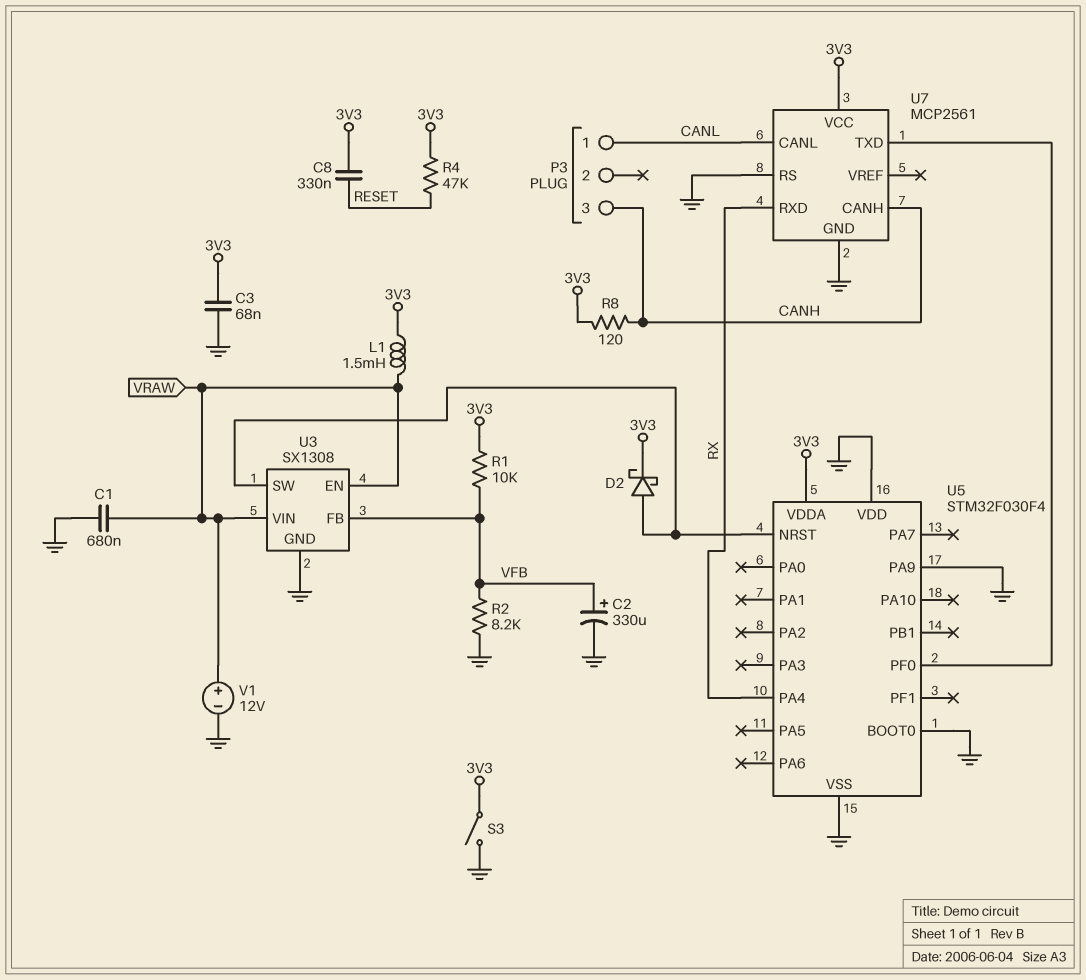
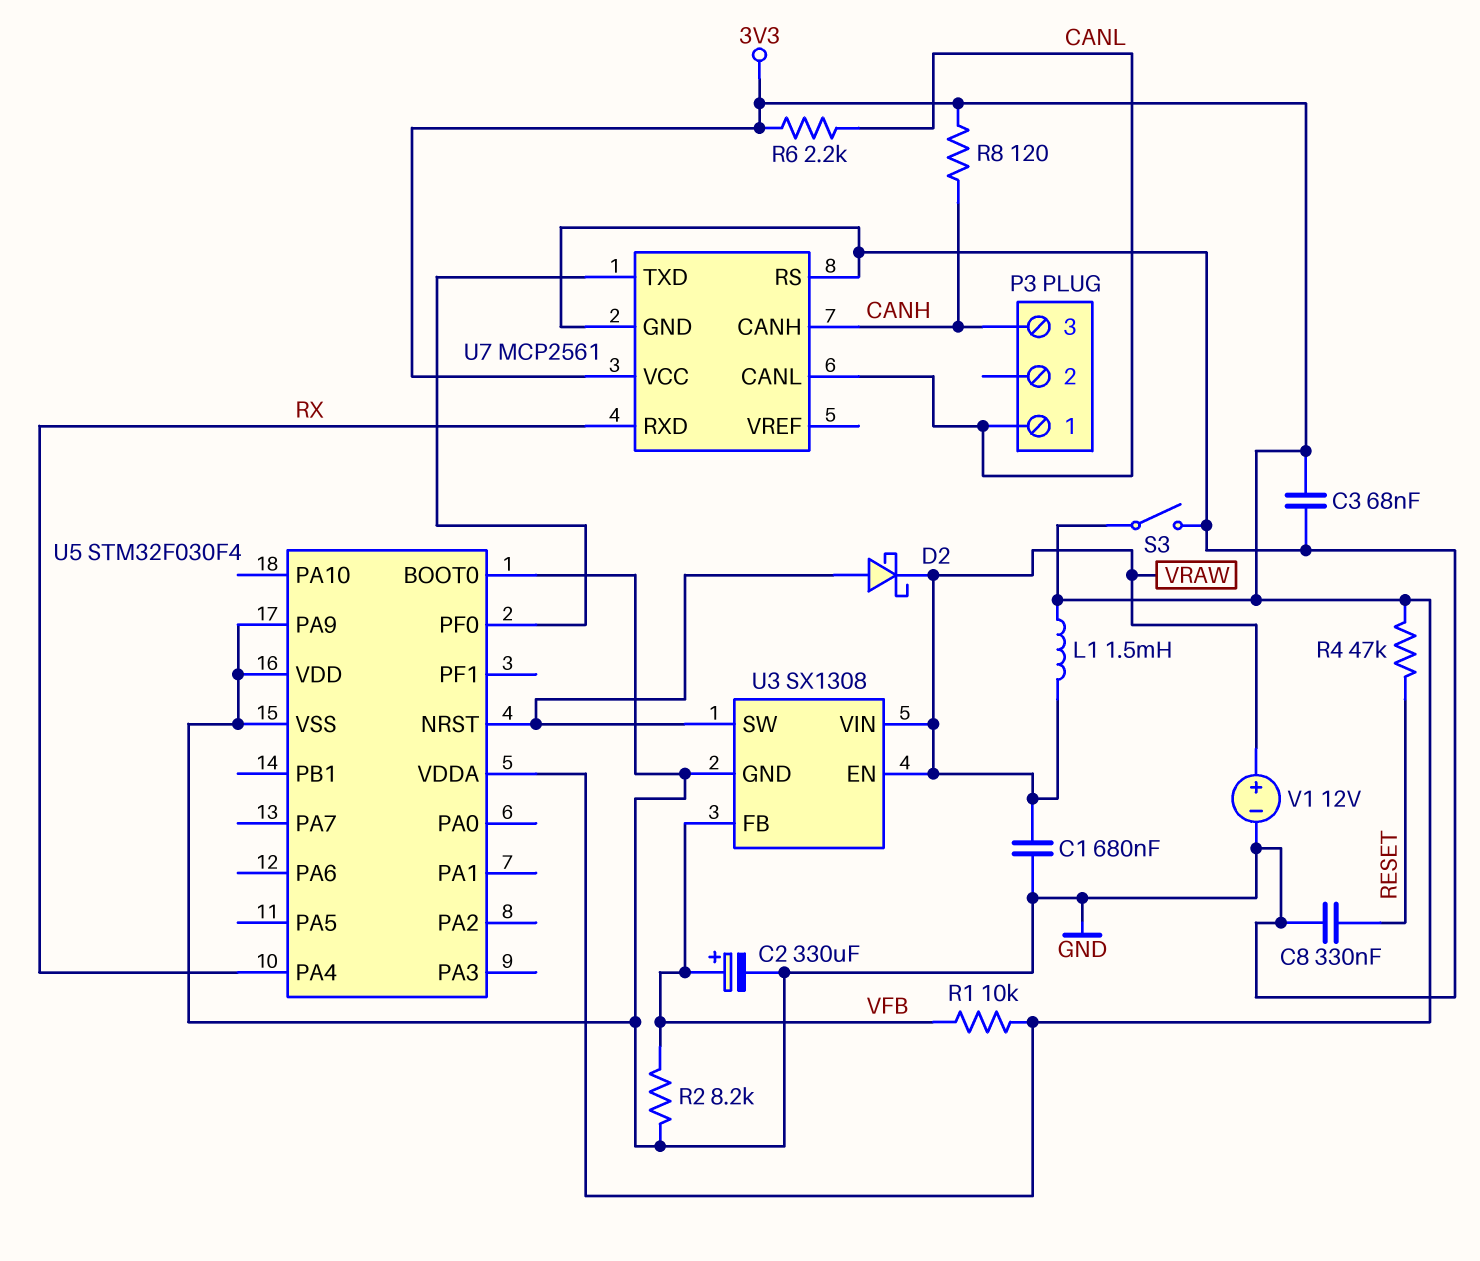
C8: 330nF (3V3, RESET) -> 330nF (GND, RESET)
D2: schottky (A U3/SW, K 3V3) -> schottky (A U3/SW, K VRAW)
R6: none -> 2.2k (3V3, CANL)

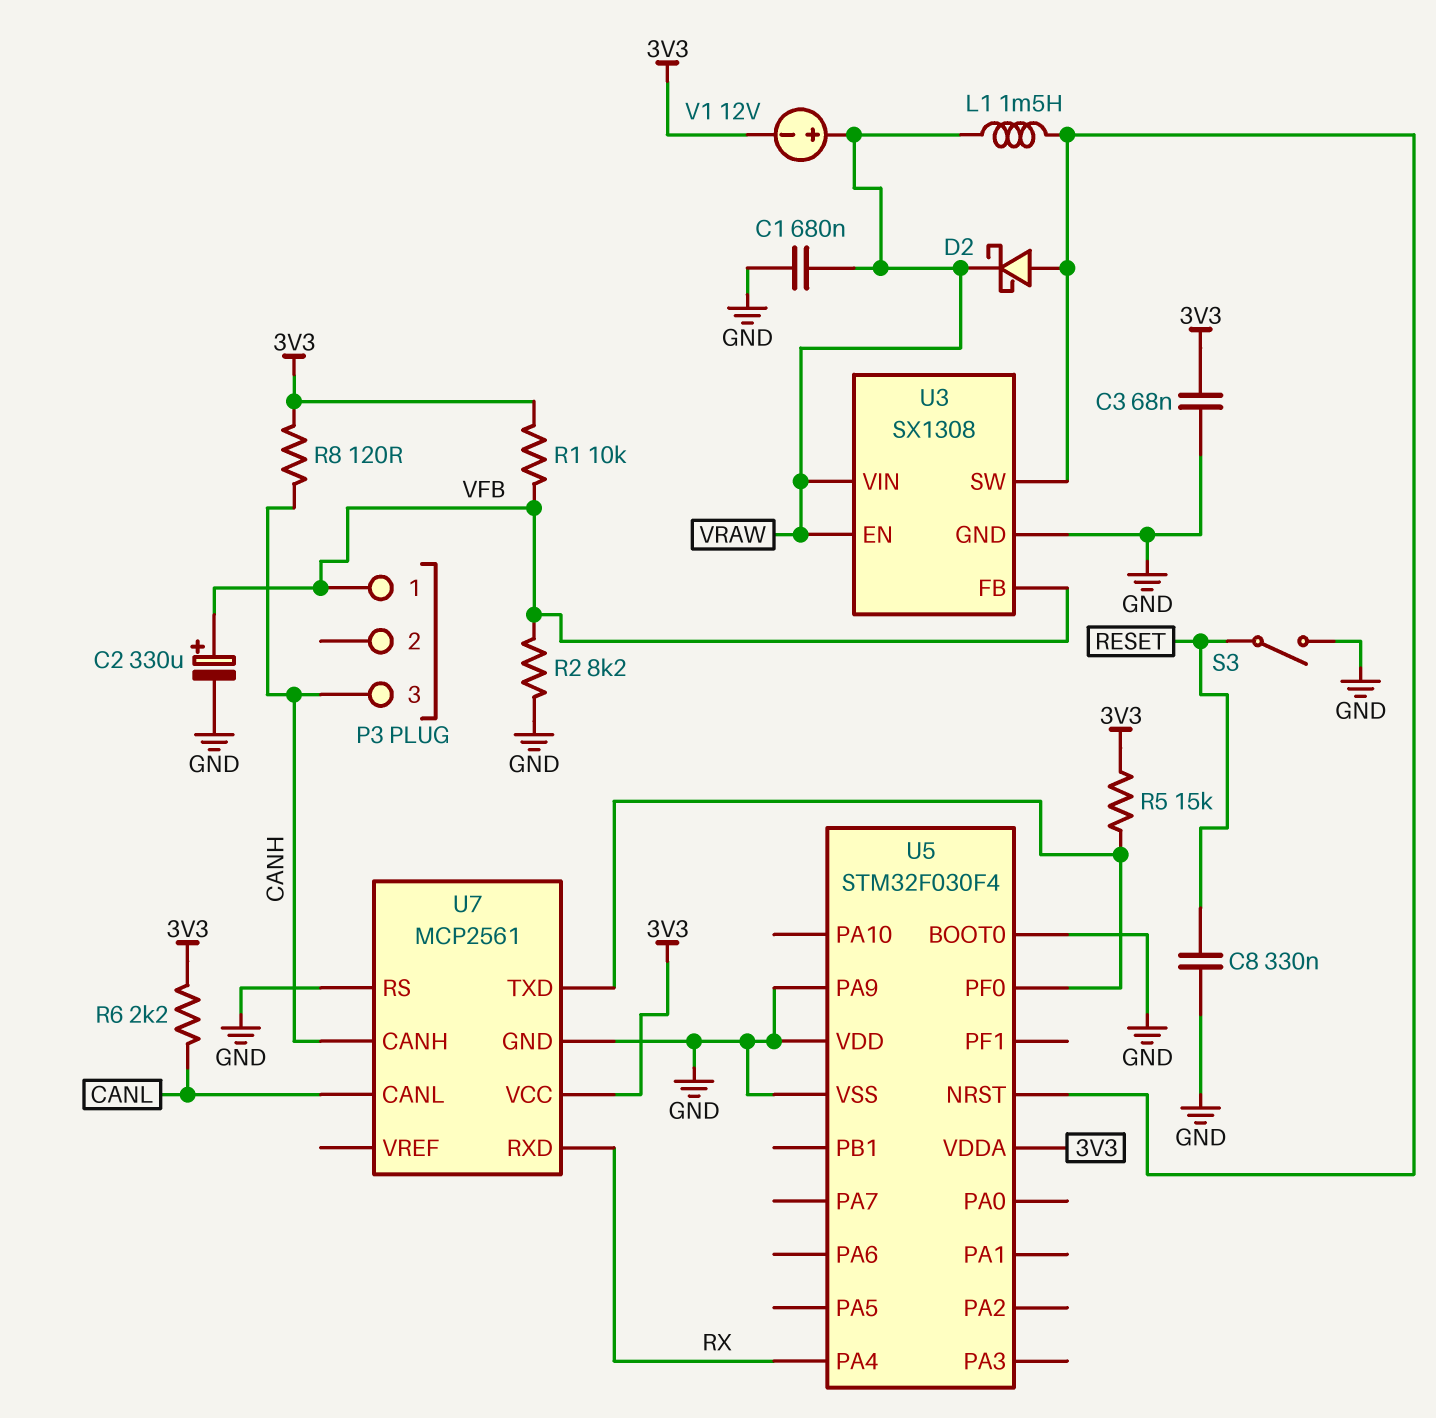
L1: 1.5mH (3V3, VRAW) -> 1.5mH (U3/SW, VRAW)
P3 pin 1: CANL -> VFB
R4: 47k (3V3, RESET) -> none
R5: none -> 15k (3V3, U5/PF0)
S3: switch (3V3, GND) -> switch (GND, RESET)
V1: 12V (plus VRAW, minus GND) -> 12V (plus VRAW, minus 3V3)

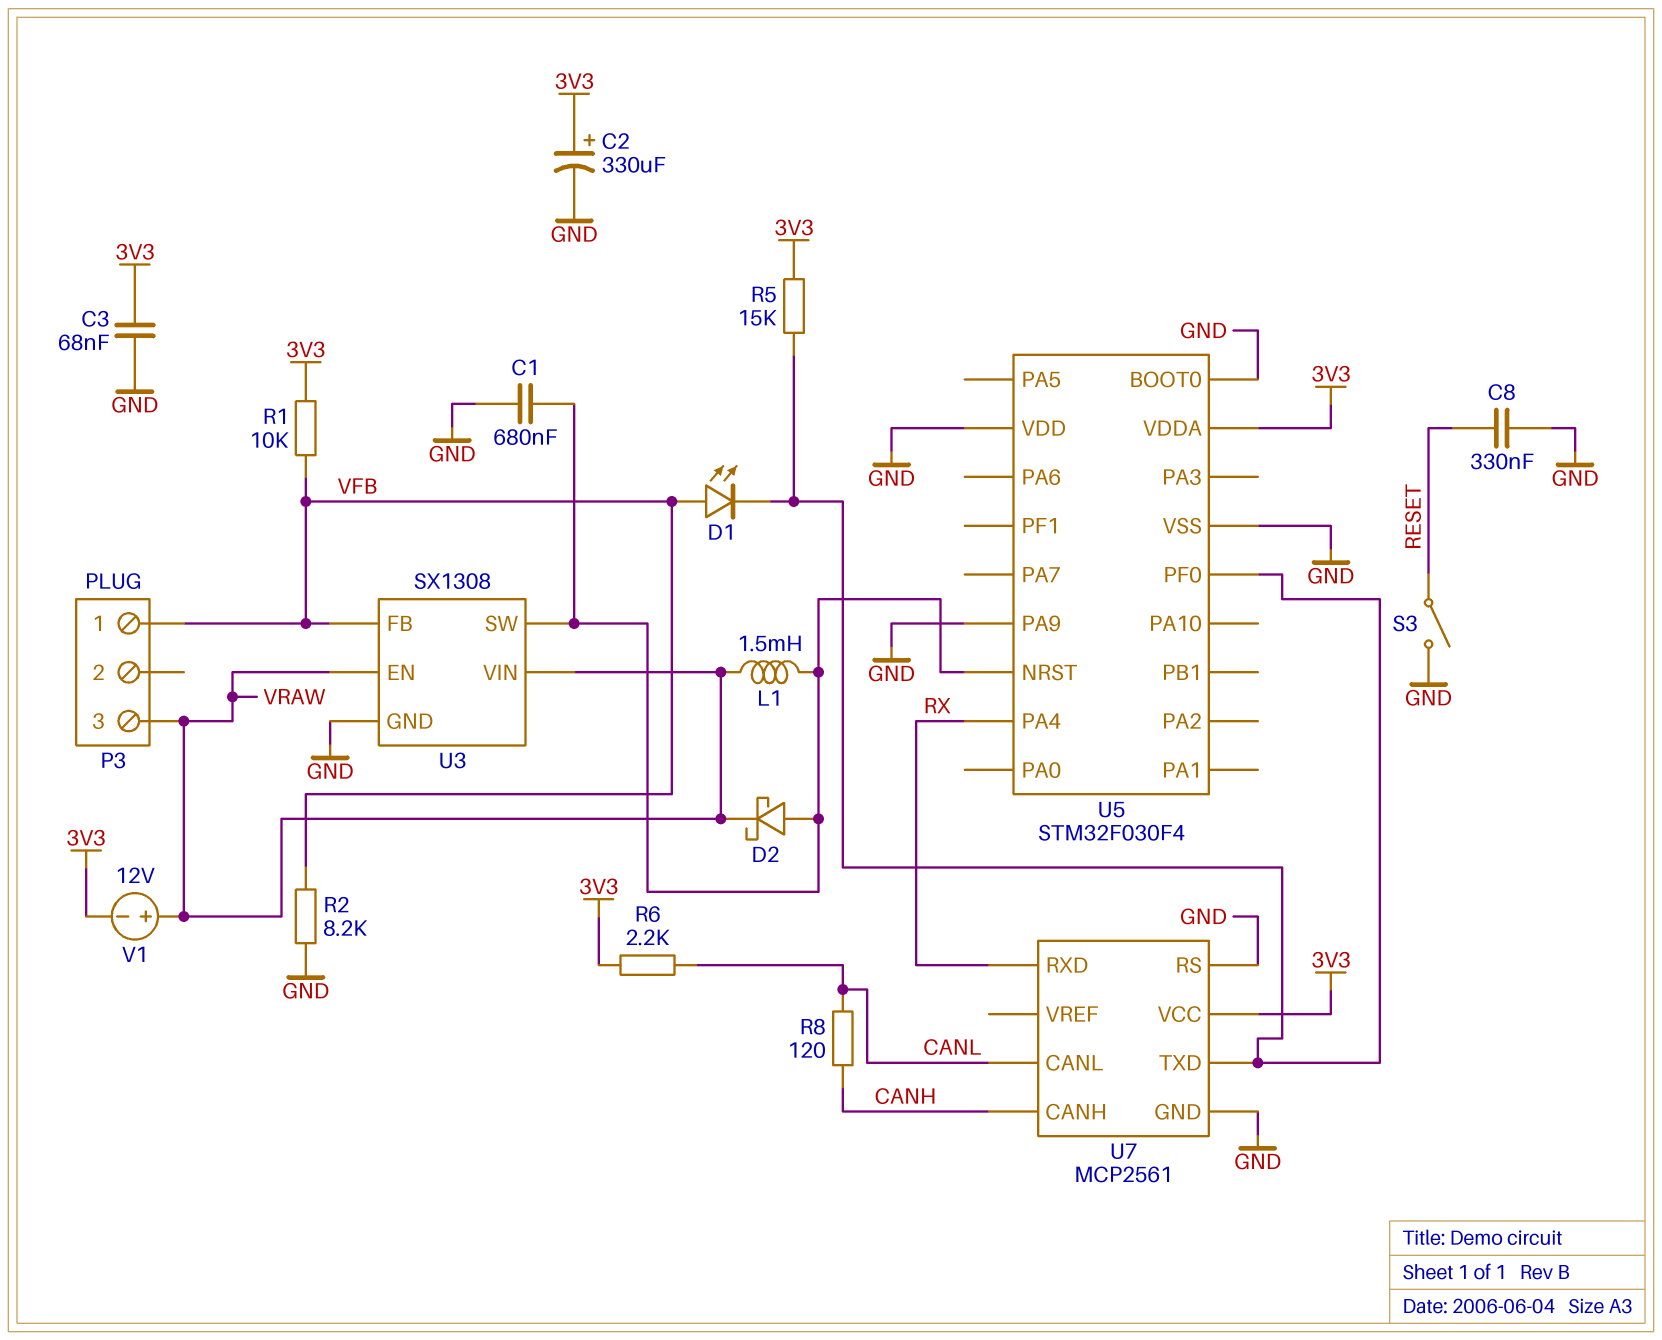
C1: 680nF (GND, VRAW) -> 680nF (GND, U3/SW)
C2: 330uF (plus VFB, minus GND) -> 330uF (plus 3V3, minus GND)
D1: none -> LED (A VFB, K U5/PF0)
P3 pin 3: CANH -> VRAW
R8: 120 (3V3, CANH) -> 120 (CANH, CANL)

